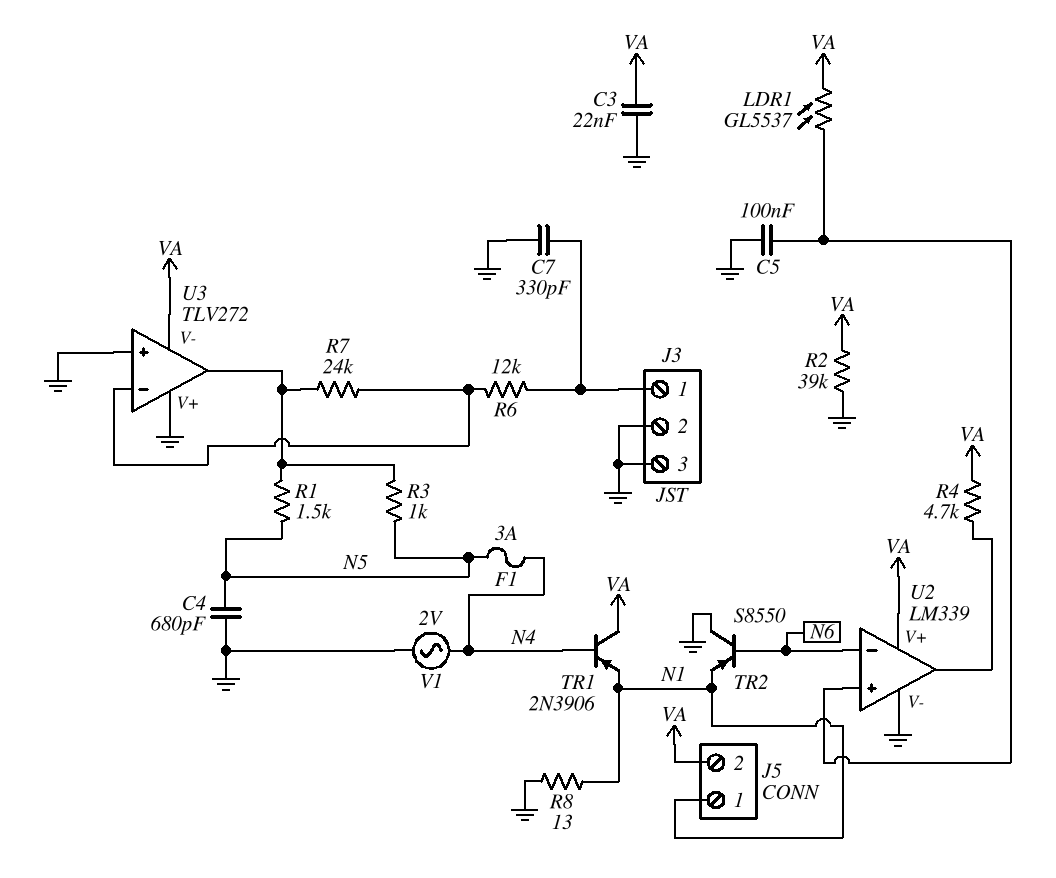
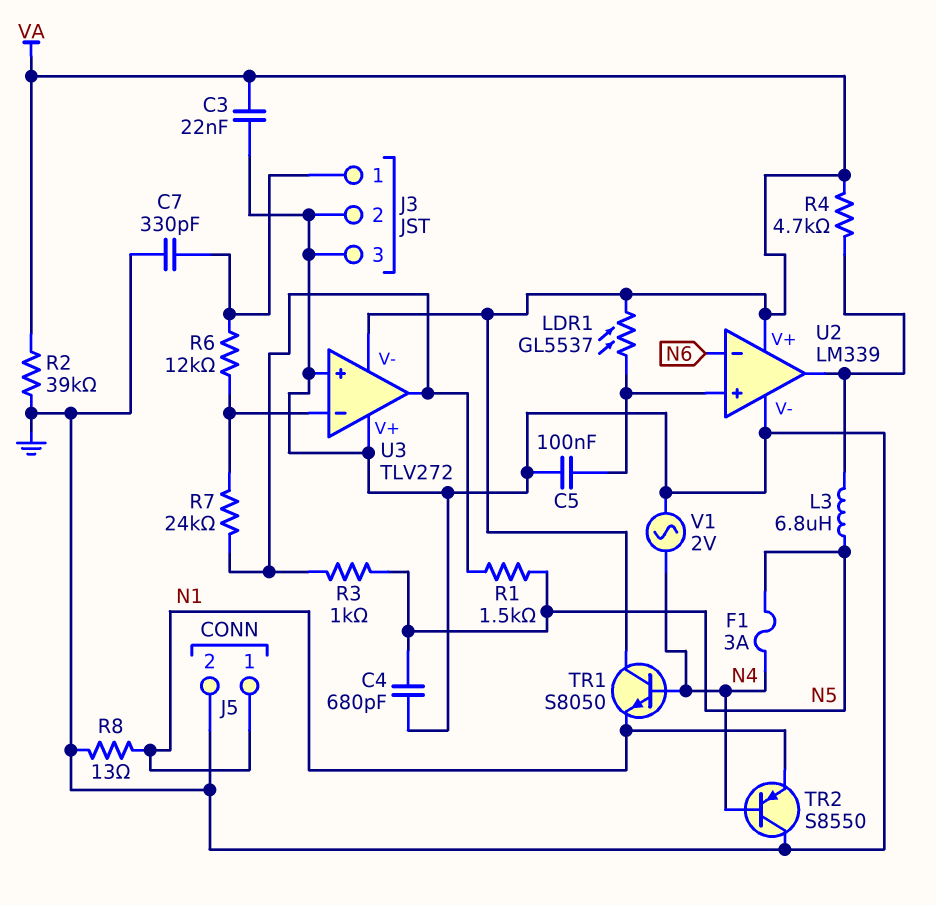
J5 pin 2: VA -> GND
L3: none -> 6.8uH (N5, U2/out)
TR1: PNP 2N3906 (B N4, C VA, E N1) -> NPN S8050 (B N4, C VA, E N1)
TR2: PNP S8550 (B N6, C GND, E N1) -> PNP S8550 (B N4, C GND, E N1)

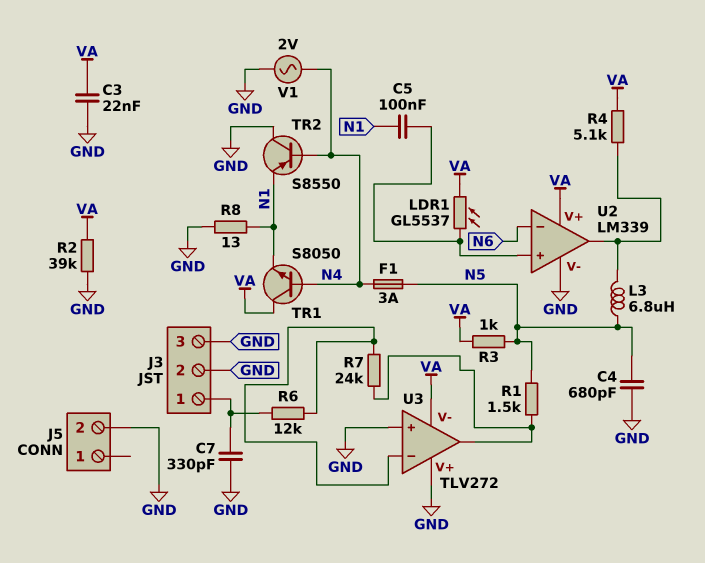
C5: 100nF (GND, U2/in+) -> 100nF (N1, U2/in+)
J5 pin 1: N1 -> none
R3: 1k (N5, U3/out) -> 1k (N5, VA)
R4: 4.7k (U2/out, VA) -> 5.1k (U2/out, VA)

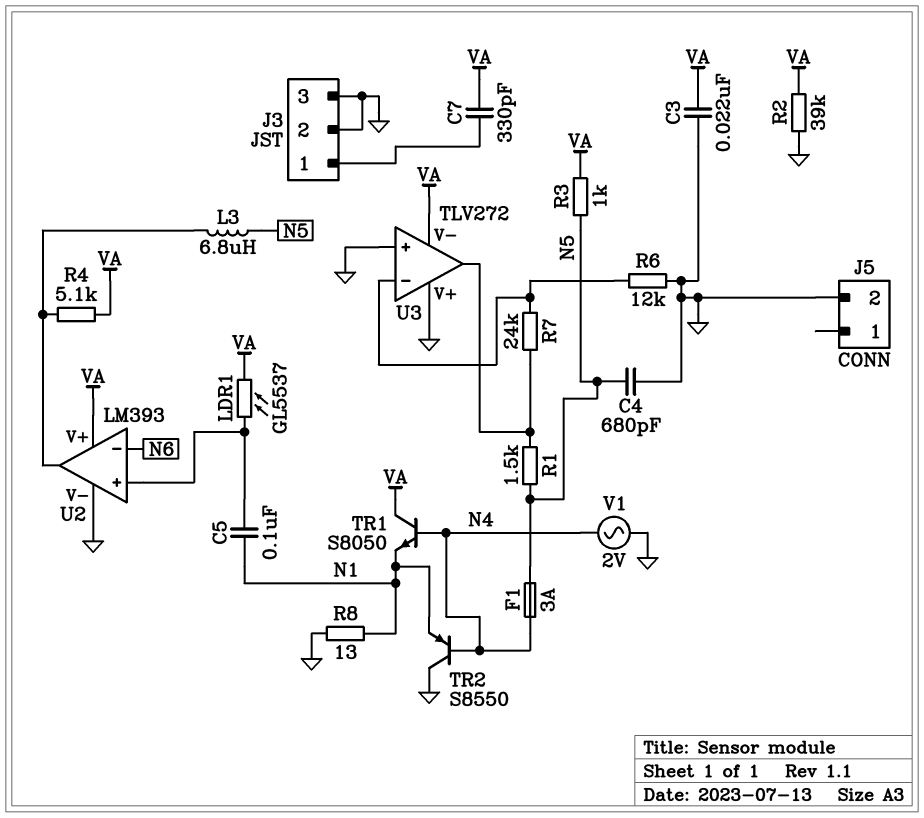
C7: 330pF (GND, J3/1) -> 330pF (J3/1, VA)
R6: 12k (J3/1, U3/in-) -> 12k (GND, U3/in-)
U2: LM339 -> LM393

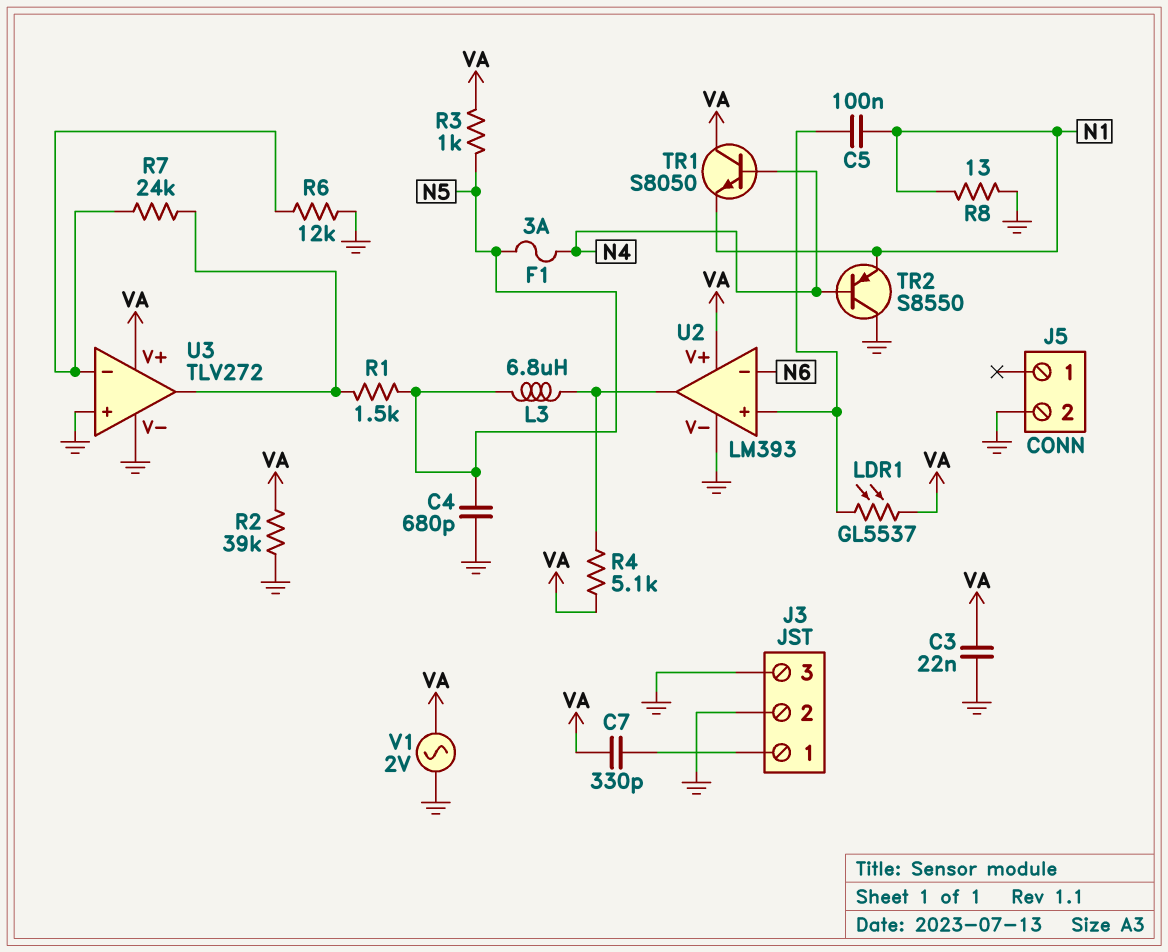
U3 pin V+: GND -> VA
U3 pin V-: VA -> GND
V1: AC 2V (GND, N4) -> AC 2V (GND, VA)

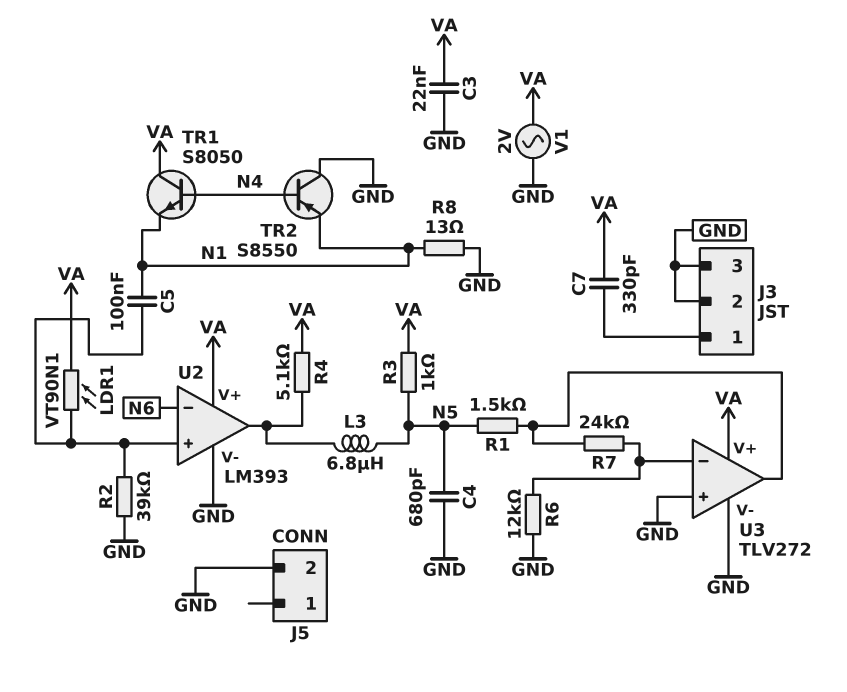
F1: 3A (N4, N5) -> none
LDR1: GL5537 (U2/in+, VA) -> VT90N1 (U2/in+, VA)
R2: 39k (GND, VA) -> 39k (GND, U2/in+)

